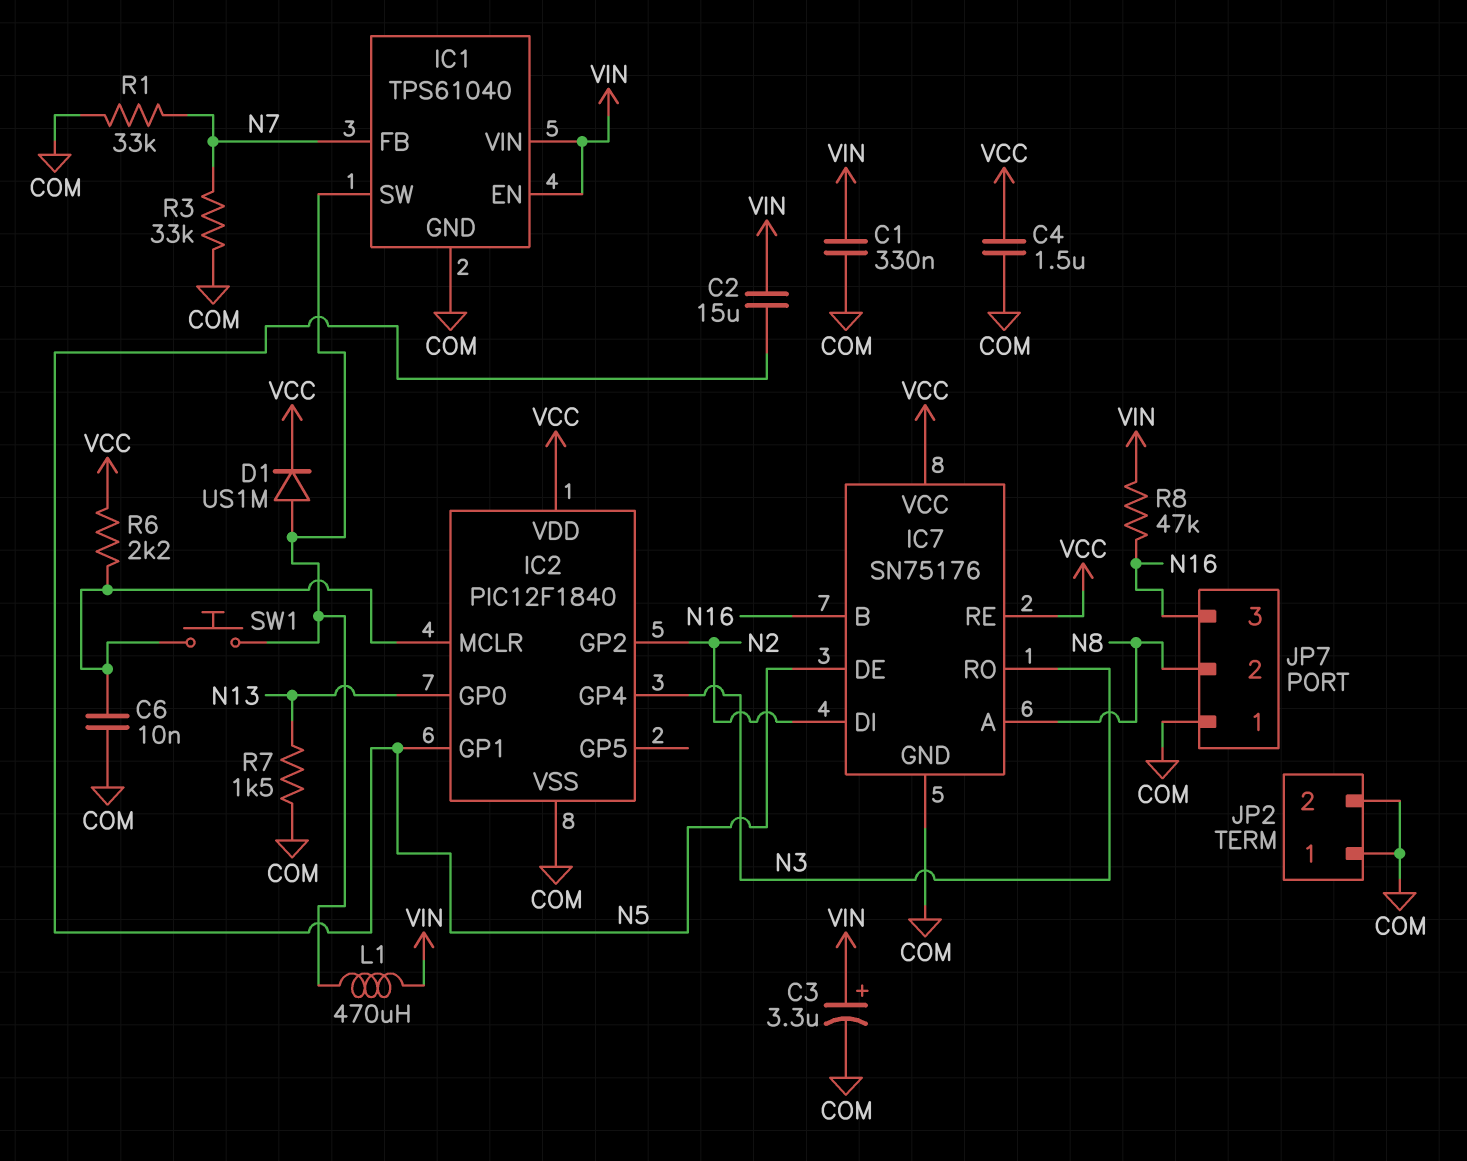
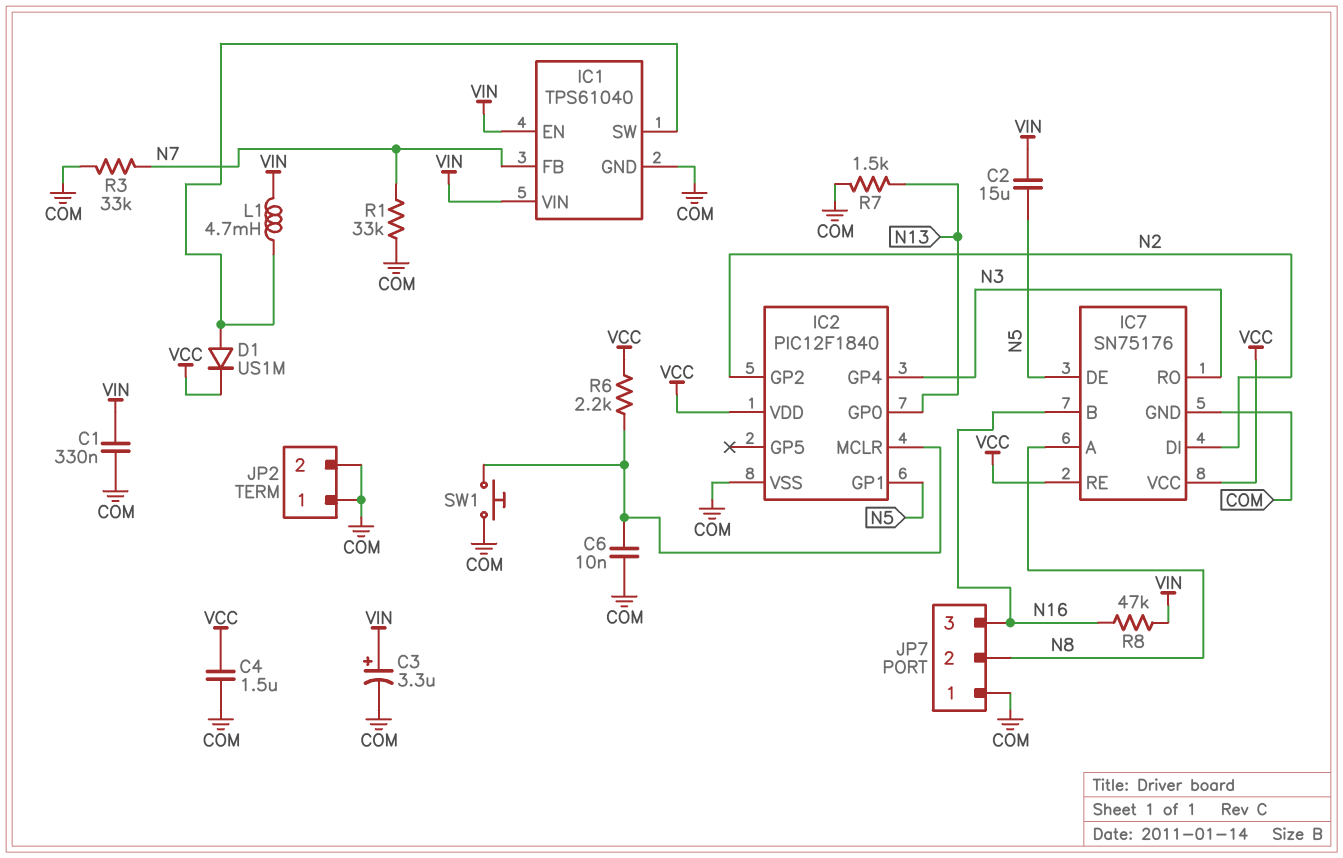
L1: 470uH (IC1/SW, VIN) -> 4.7mH (IC1/SW, VIN)
SW1: button (IC1/SW, IC2/MCLR) -> button (COM, IC2/MCLR)

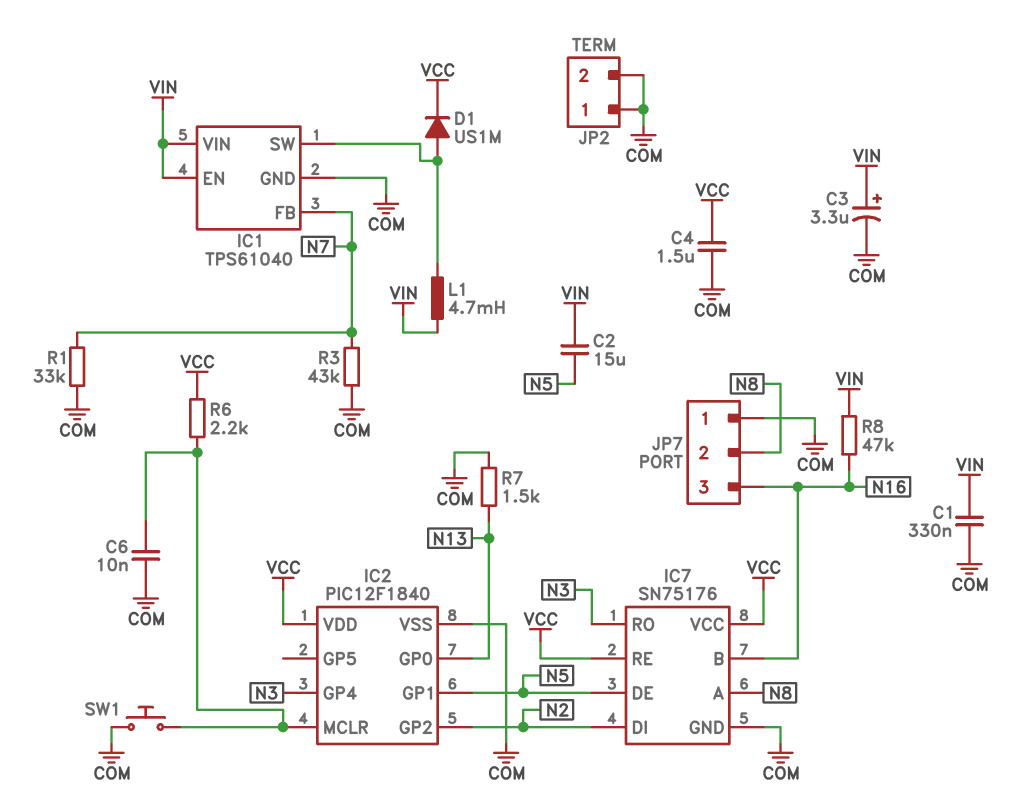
R3: 33k (COM, N7) -> 43k (COM, N7)

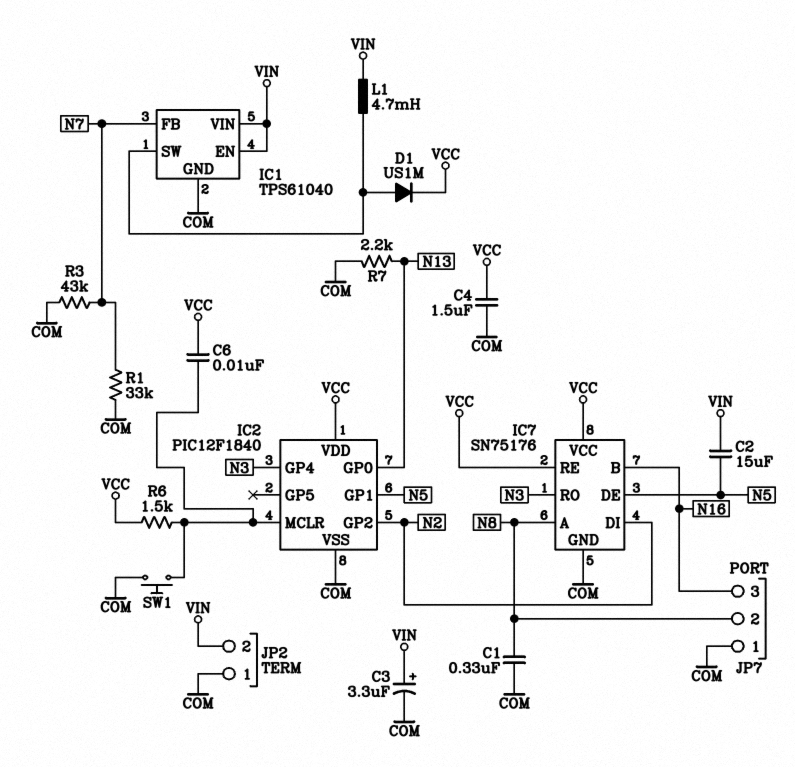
C1: 330nF (COM, VIN) -> 330nF (COM, N8)
C6: 10nF (COM, IC2/MCLR) -> 10nF (IC2/MCLR, VCC)
JP2 pin 2: COM -> VIN
R6: 2.2k (IC2/MCLR, VCC) -> 1.5k (IC2/MCLR, VCC)
R7: 1.5k (COM, N13) -> 2.2k (COM, N13)
R8: 47k (N16, VIN) -> none

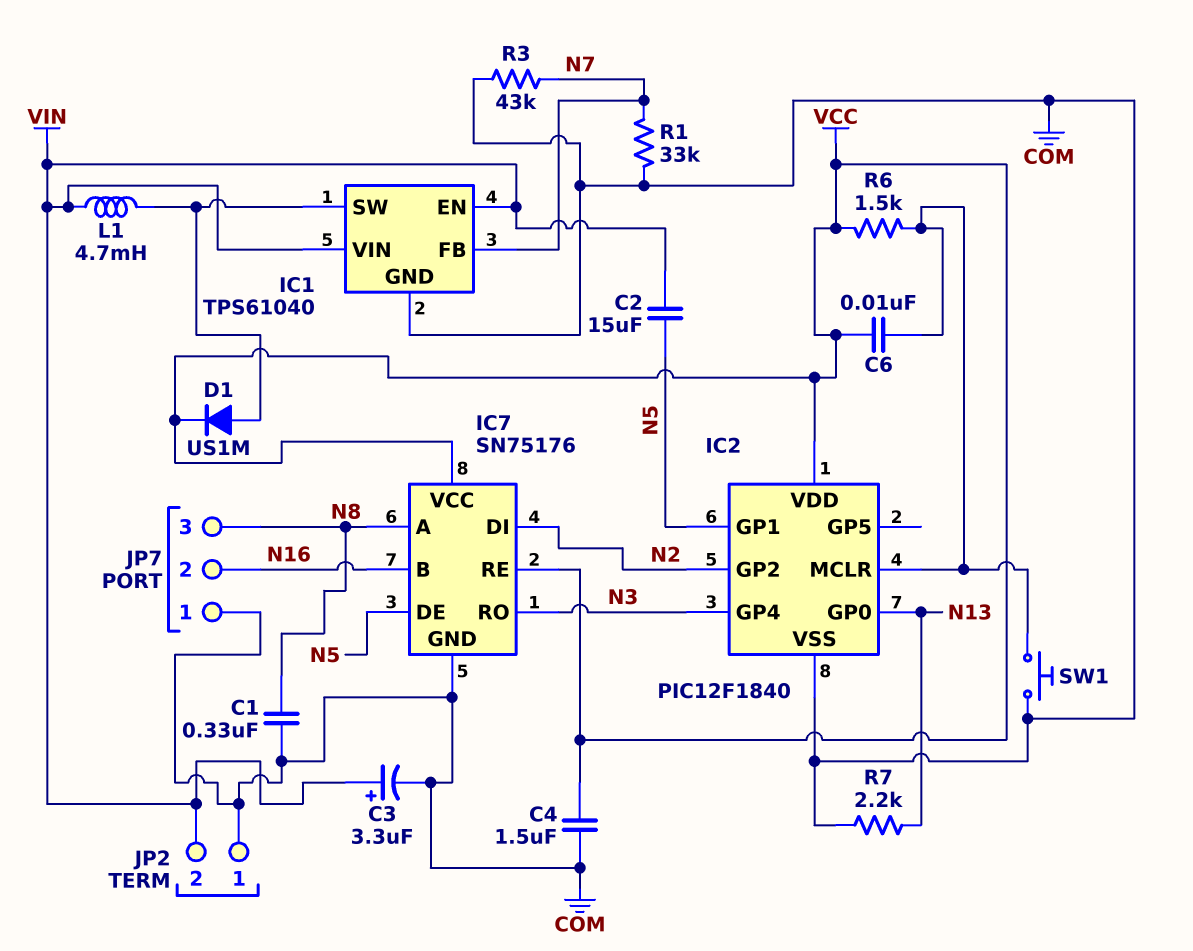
JP7 pin 2: N8 -> N16
JP7 pin 3: N16 -> N8

